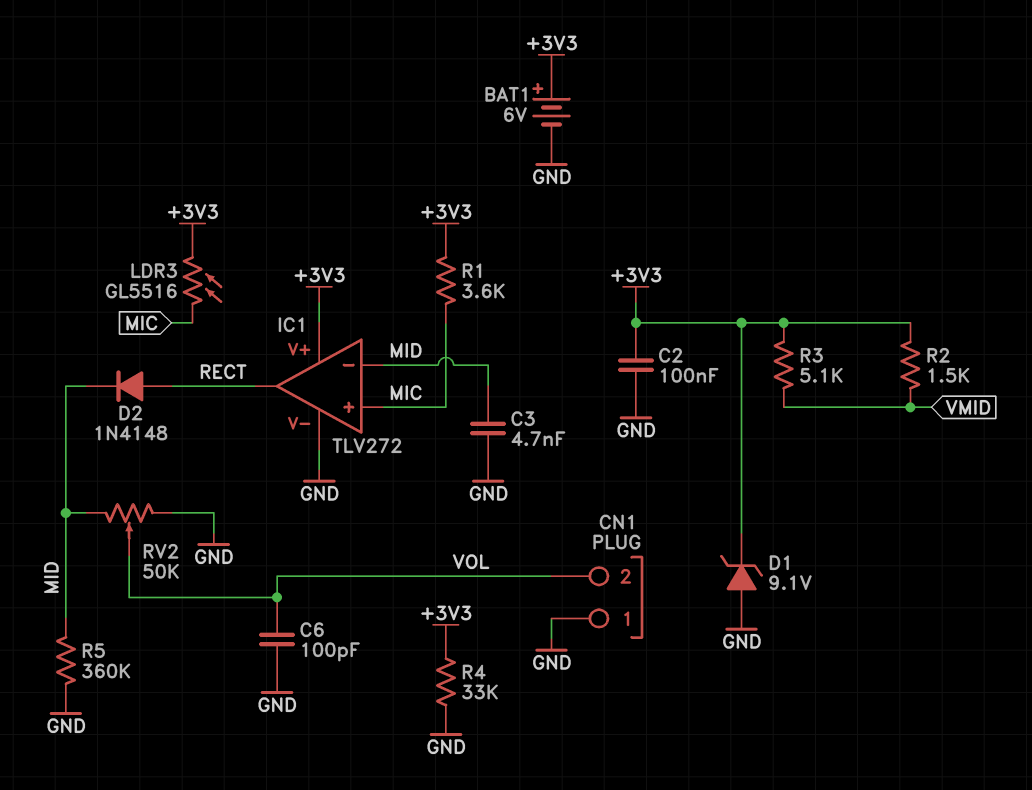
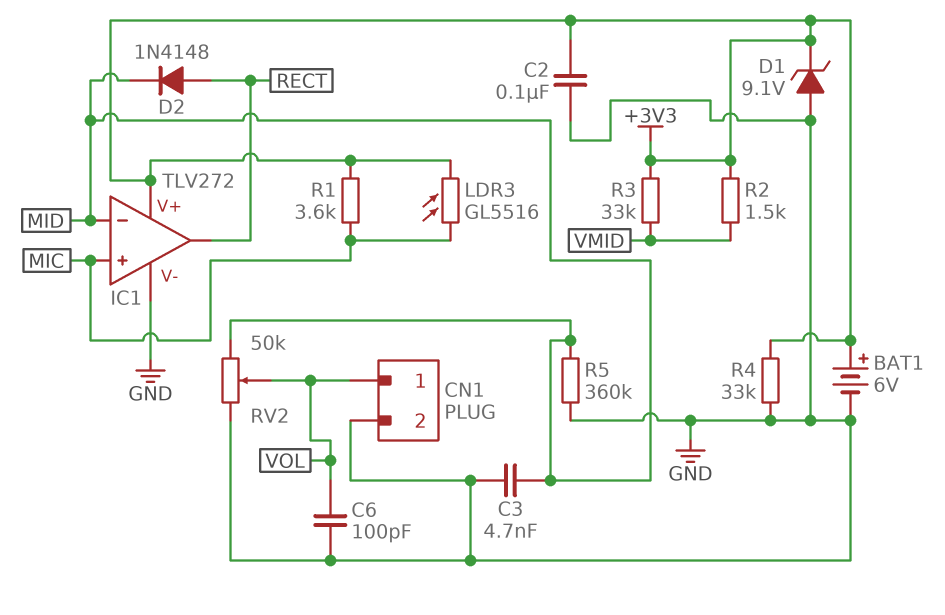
CN1 pin 1: GND -> VOL
CN1 pin 2: VOL -> GND
R3: 5.1k (+3V3, VMID) -> 33k (+3V3, VMID)

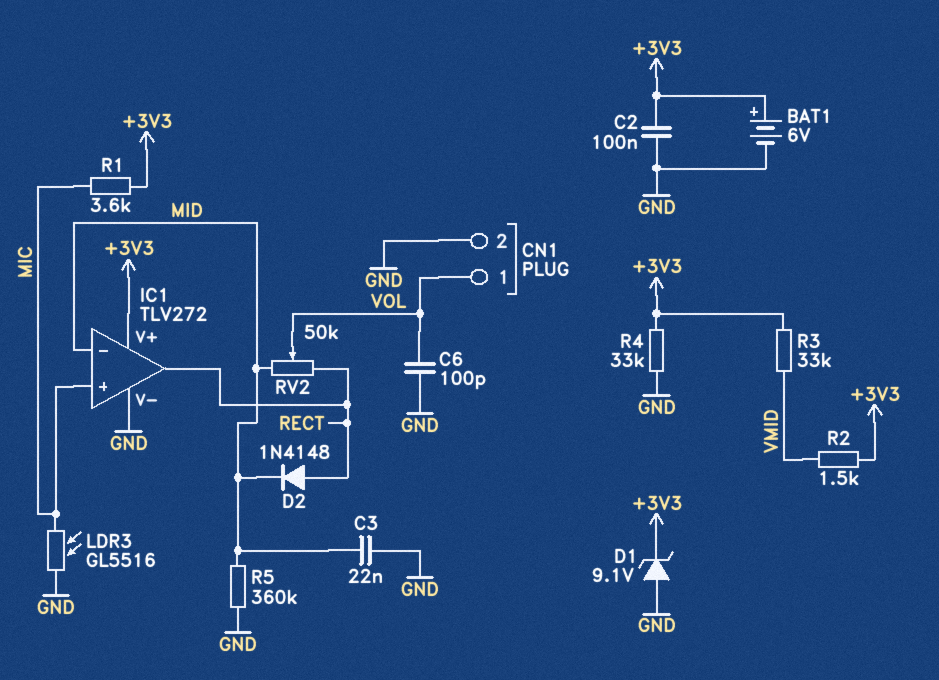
C3: 4.7nF (GND, MID) -> 22nF (GND, MID)
LDR3: GL5516 (+3V3, MIC) -> GL5516 (GND, MIC)
RV2: 50k (GND, MID, wiper VOL) -> 50k (MID, RECT, wiper VOL)

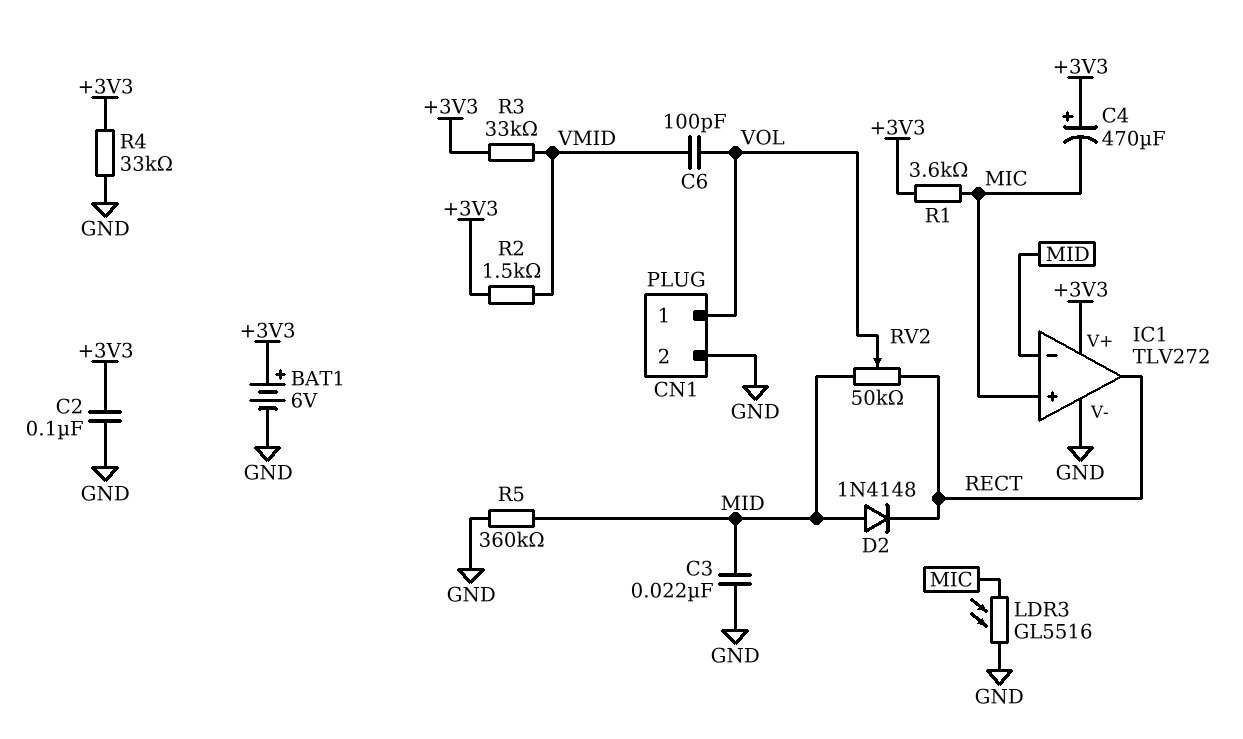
C4: none -> 470uF (plus +3V3, minus MIC)
C6: 100pF (GND, VOL) -> 100pF (VMID, VOL)
D1: zener 9.1V (A GND, K +3V3) -> none
D2: diode 1N4148 (A RECT, K MID) -> diode 1N4148 (A MID, K RECT)

